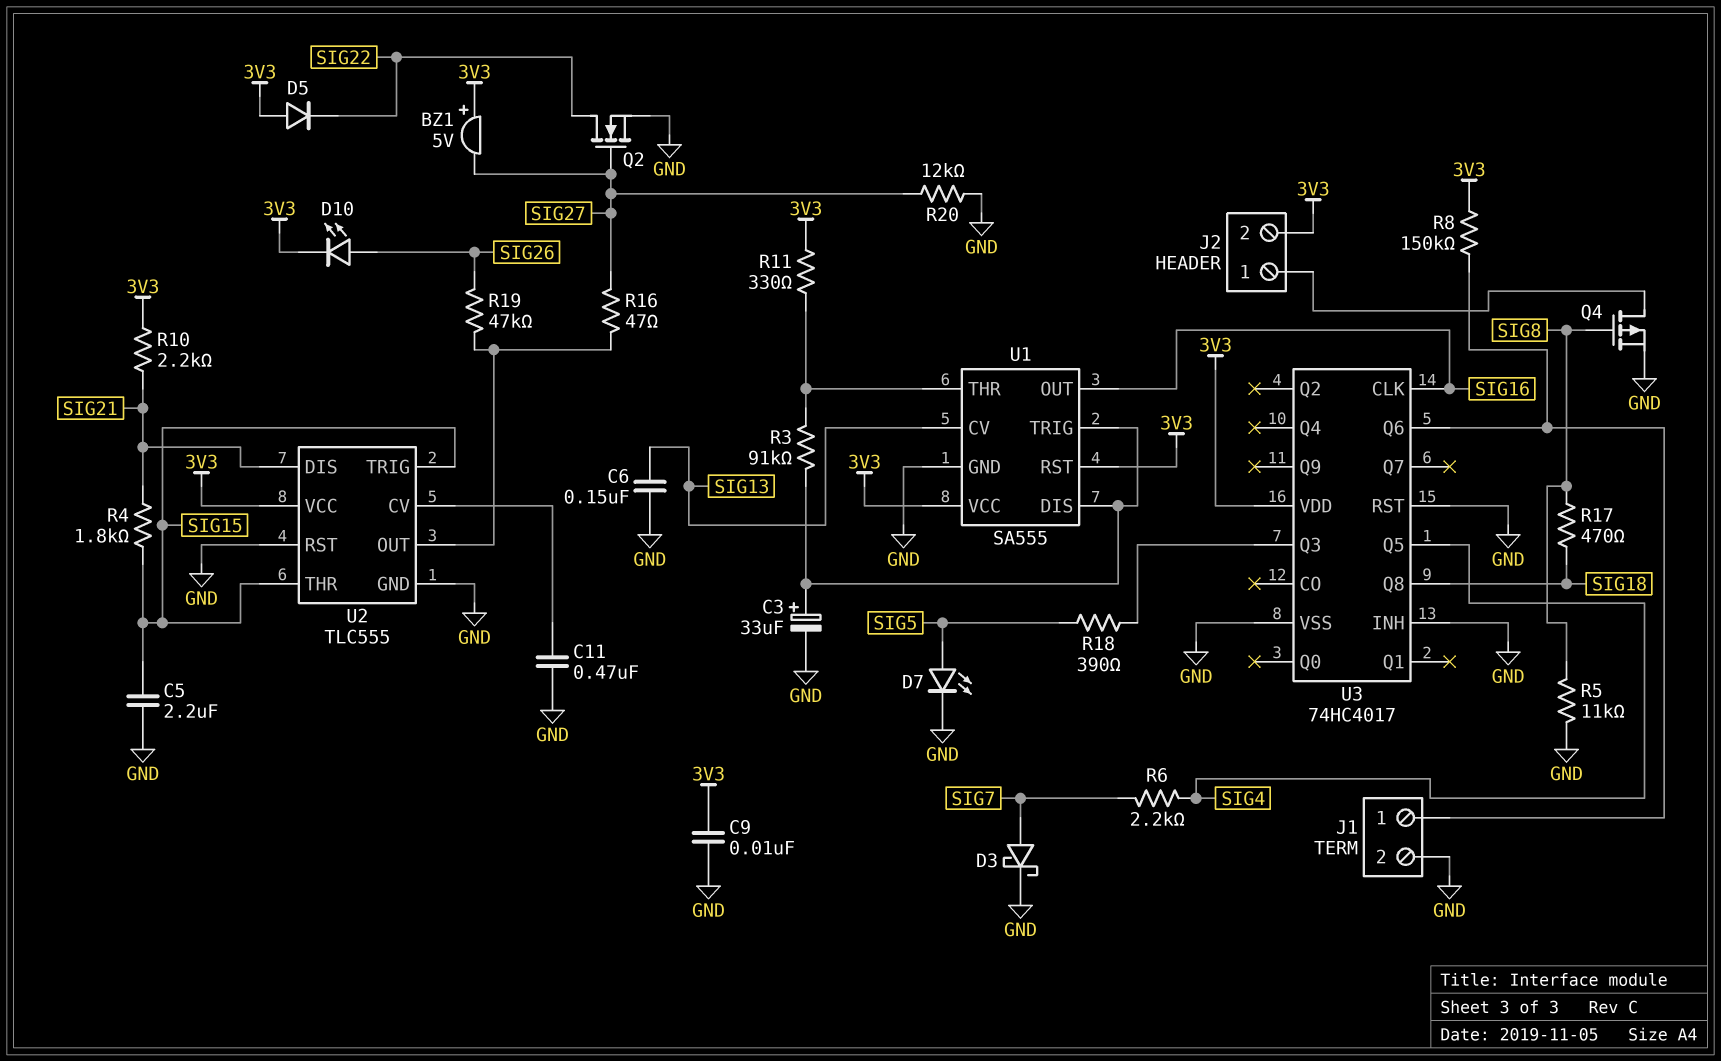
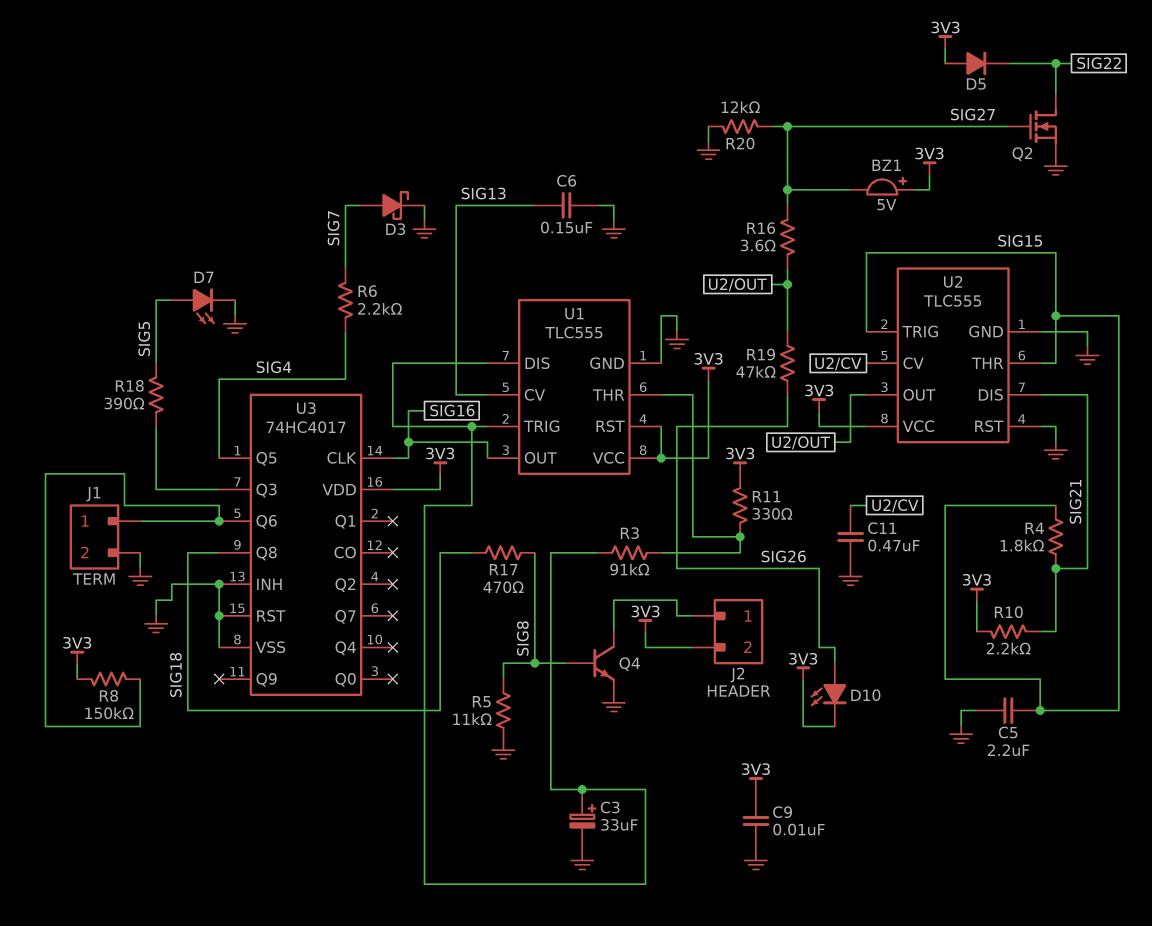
Q4: PMOS (G SIG8, D J2/1, S GND) -> NPN (B SIG8, C J2/1, E GND)
R16: 47 (SIG27, U2/OUT) -> 3.6 (SIG27, U2/OUT)
U1: SA555 -> TLC555

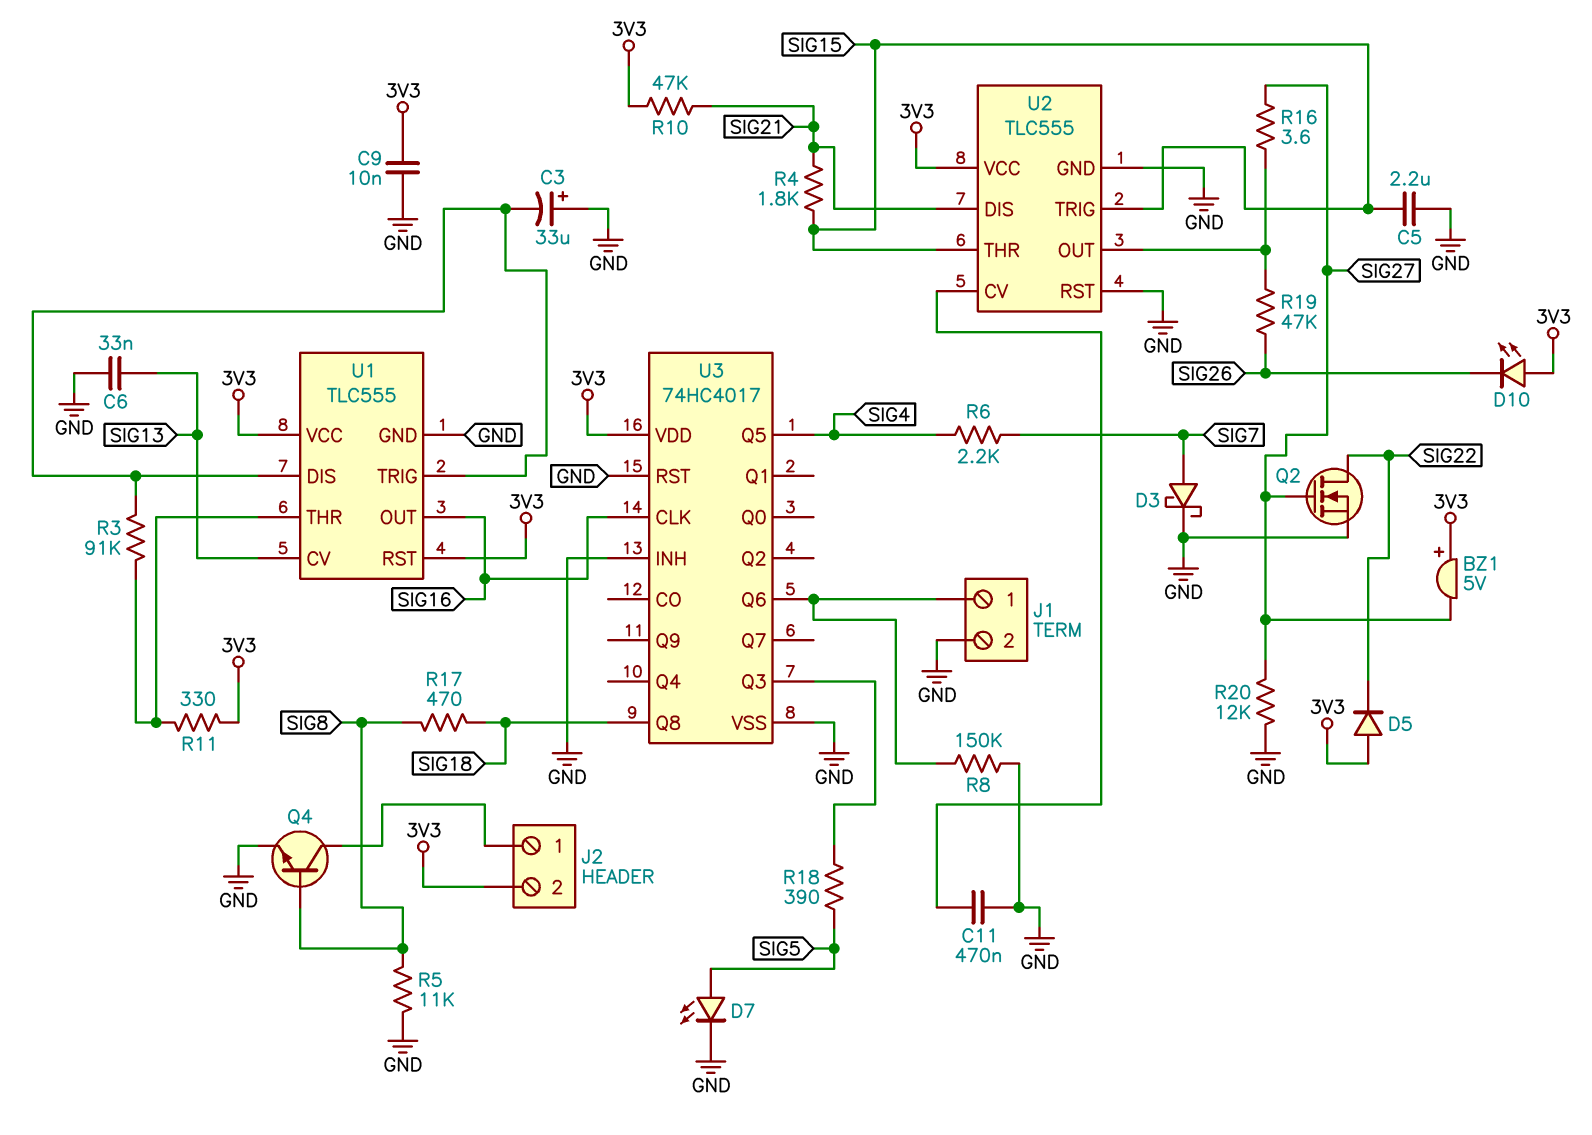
C3: 33uF (plus U1/DIS, minus GND) -> 33uF (plus GND, minus U1/DIS)
C6: 150nF (GND, SIG13) -> 33nF (GND, SIG13)
D10: LED (A SIG26, K 3V3) -> LED (A 3V3, K SIG26)
R8: 150k (3V3, J1/1) -> 150k (GND, J1/1)
R10: 2.2k (3V3, SIG21) -> 47k (3V3, SIG21)

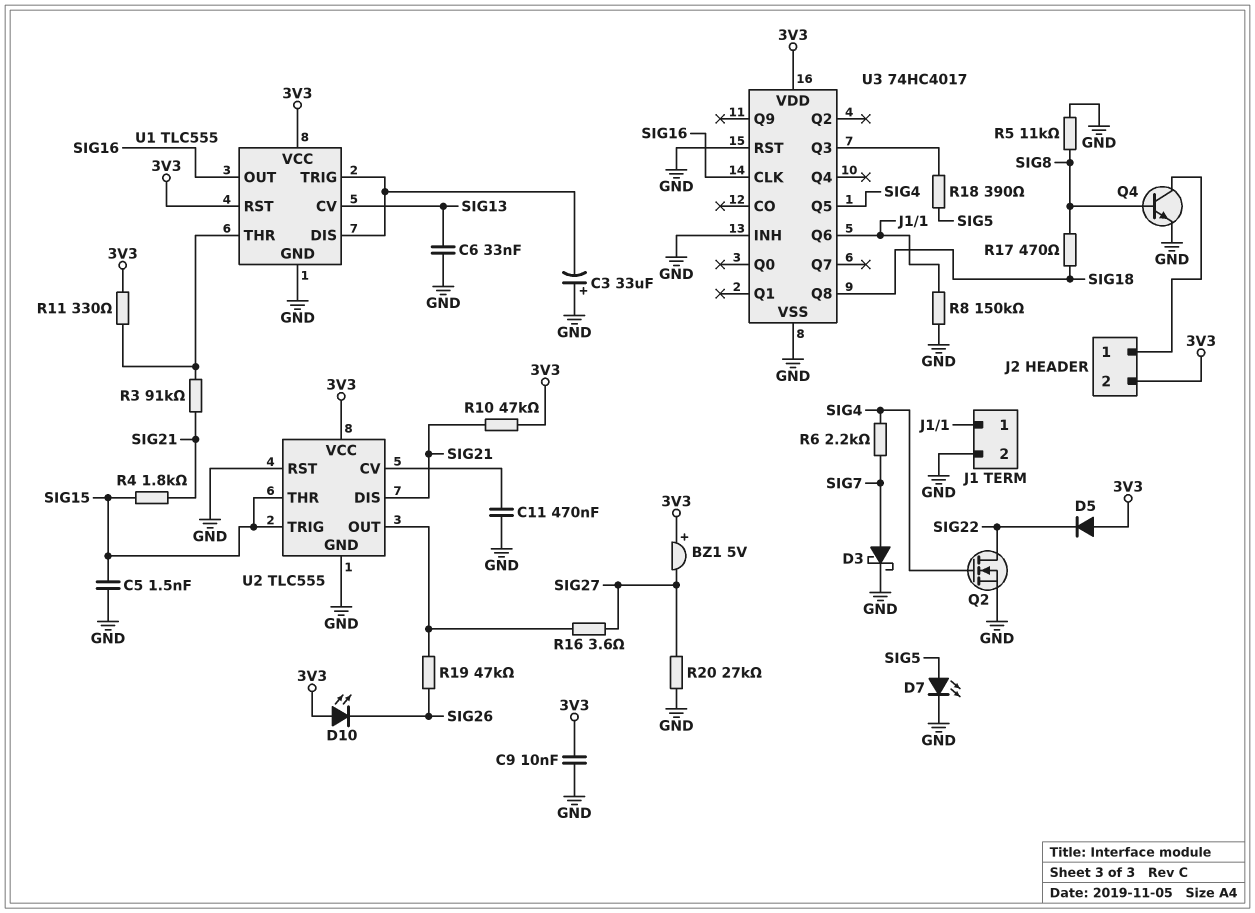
C5: 2.2uF (GND, SIG15) -> 1.5nF (GND, SIG15)
Q2: NMOS (G SIG27, D SIG22, S GND) -> NMOS (G SIG4, D SIG22, S GND)
R3: 91k (U1/DIS, U1/THR) -> 91k (SIG21, U1/THR)
R20: 12k (GND, SIG27) -> 27k (GND, SIG27)

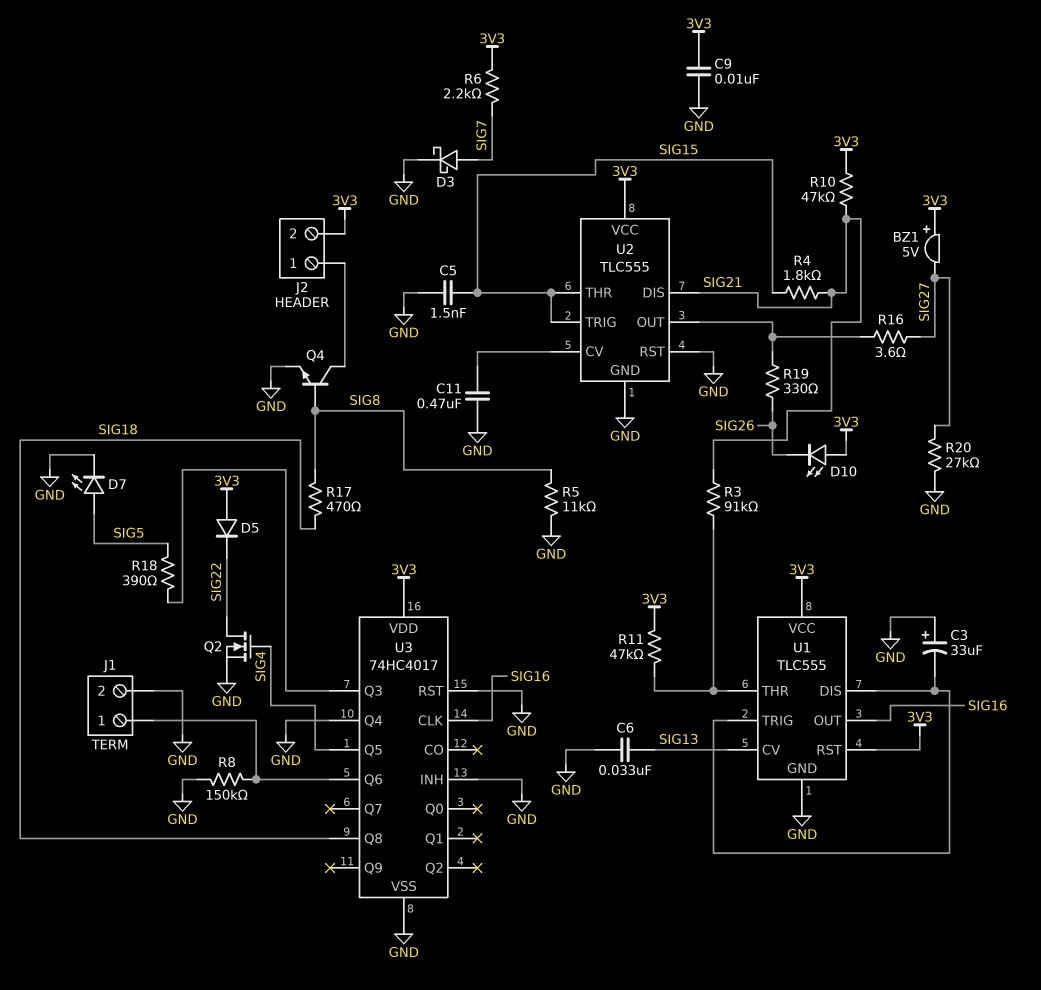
R6: 2.2k (SIG4, SIG7) -> 2.2k (3V3, SIG7)
R11: 330 (3V3, U1/THR) -> 47k (3V3, U1/THR)
R19: 47k (SIG26, U2/OUT) -> 330 (SIG26, U2/OUT)
U3 pin Q4: none -> GND

